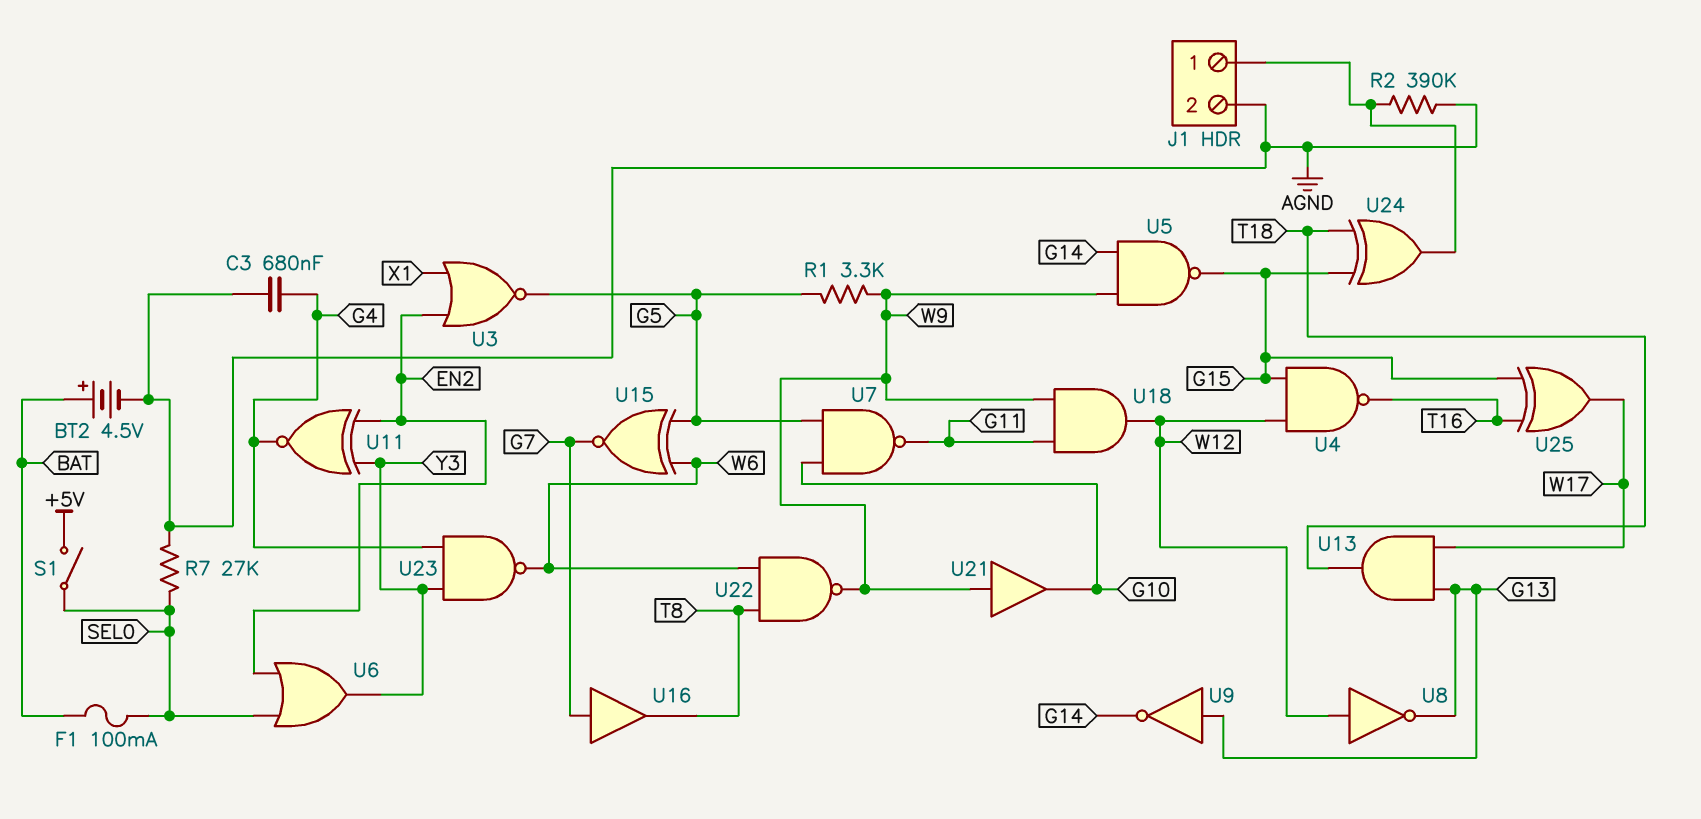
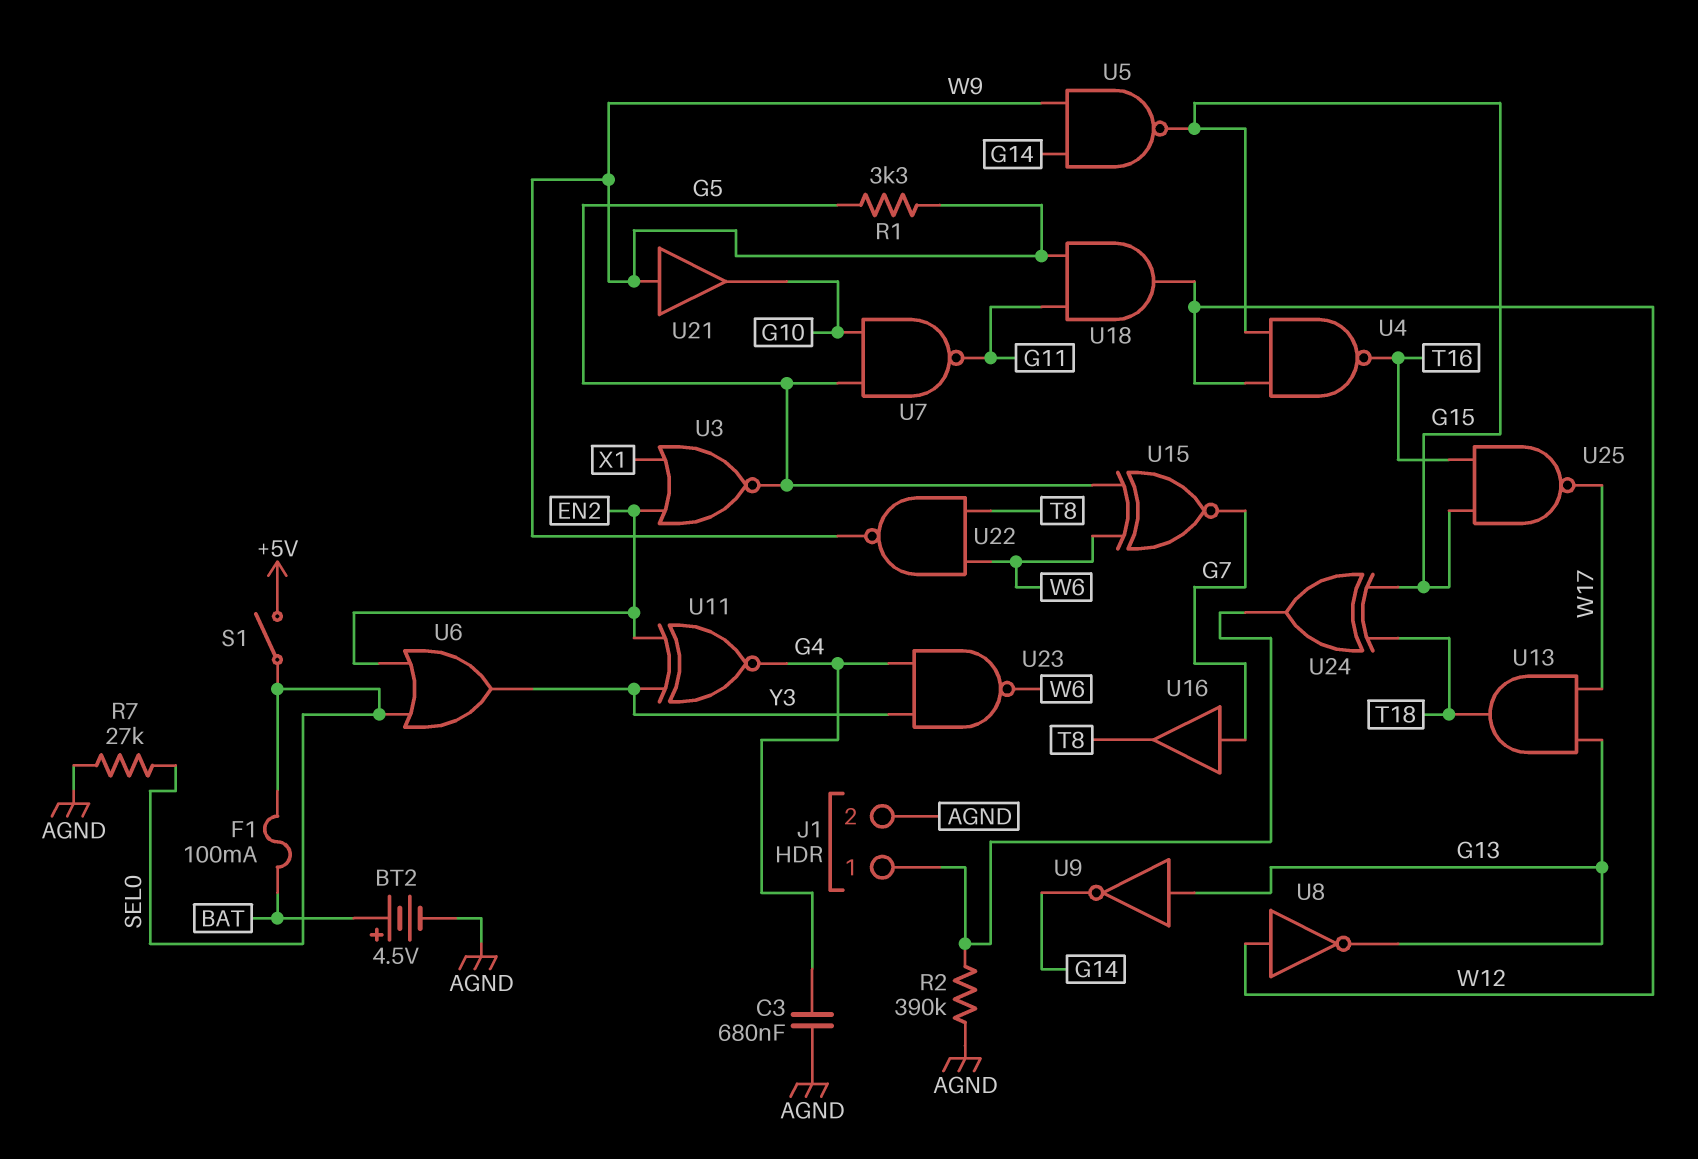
U25: XOR (in G15, in T16, out W17) -> NAND (in G15, in T16, out W17)

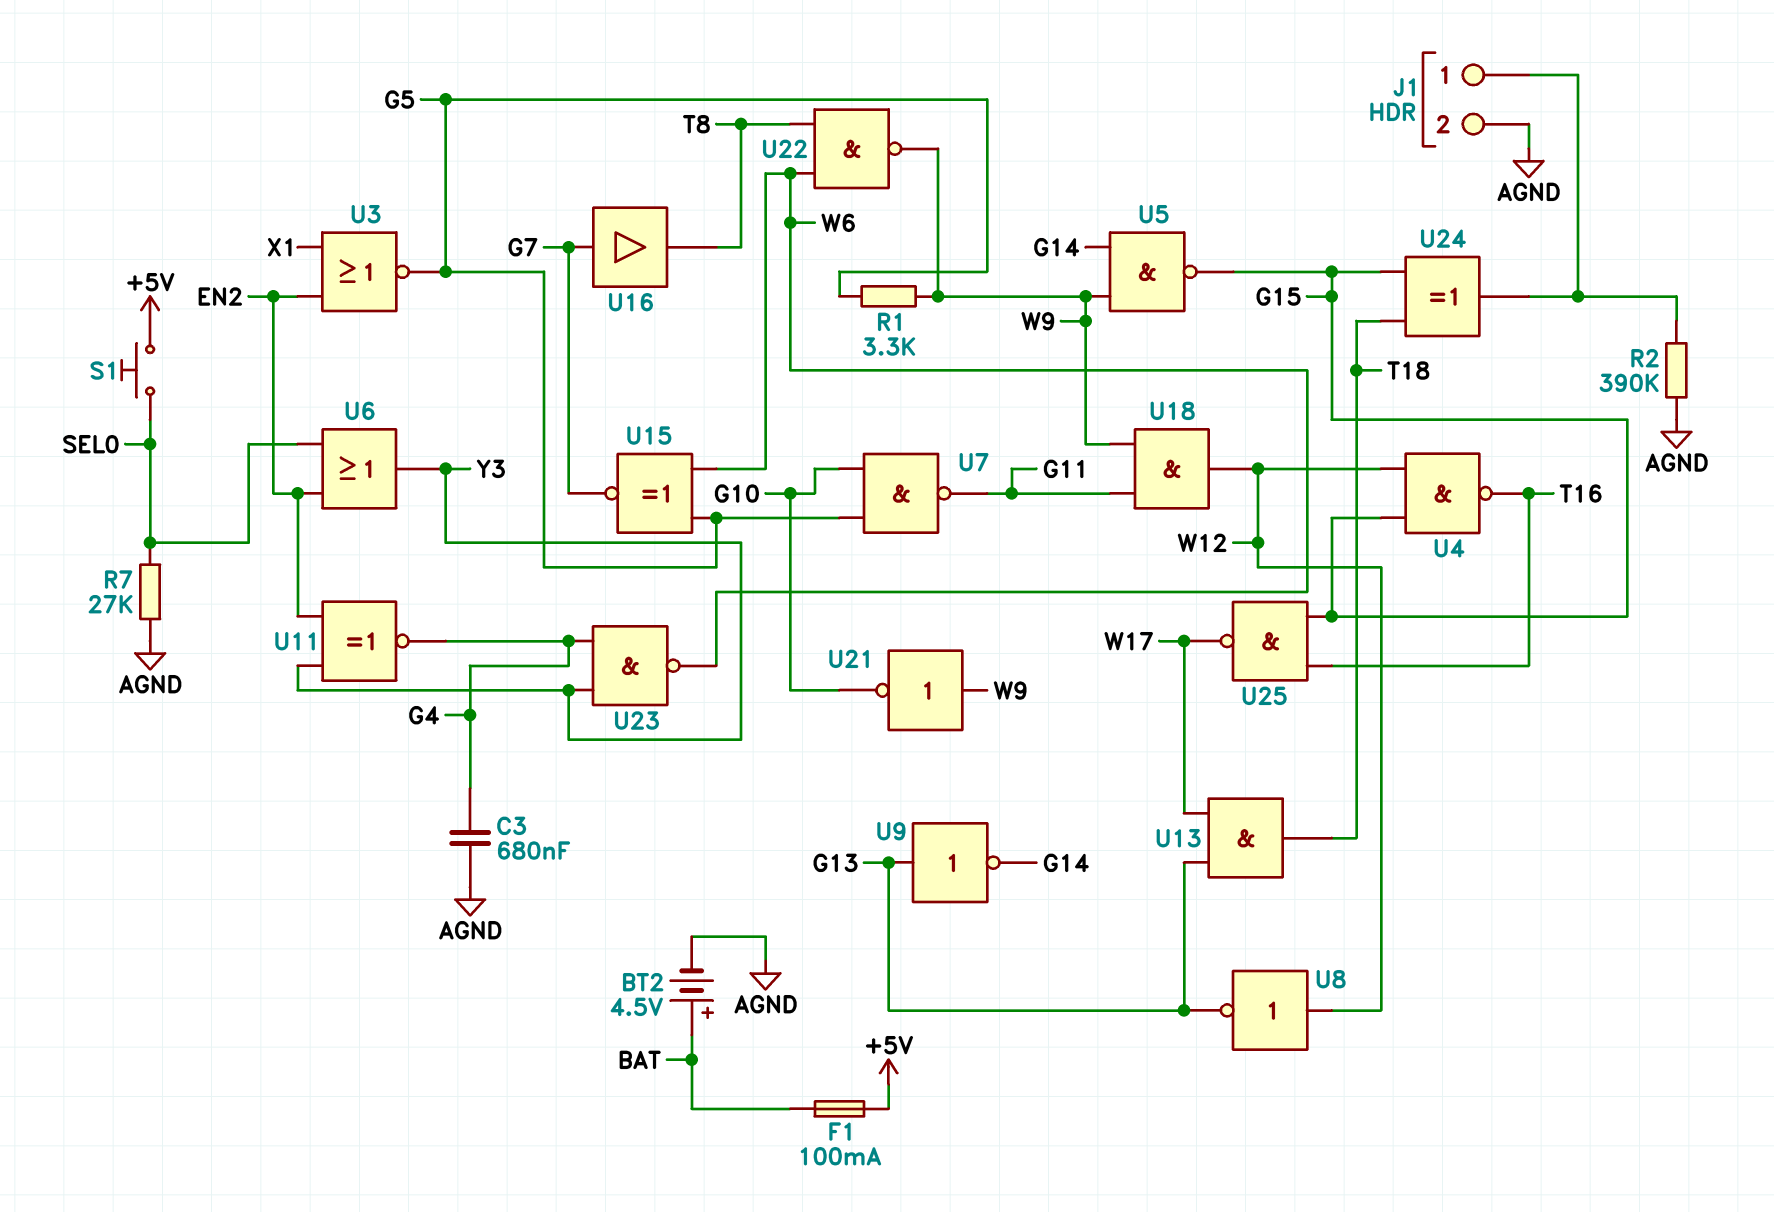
F1: 100mA (BAT, SEL0) -> 100mA (+5V, BAT)
S1: switch (+5V, SEL0) -> button (+5V, SEL0)
U21: buffer (in W9, out G10) -> NOT (in W9, out G10)

